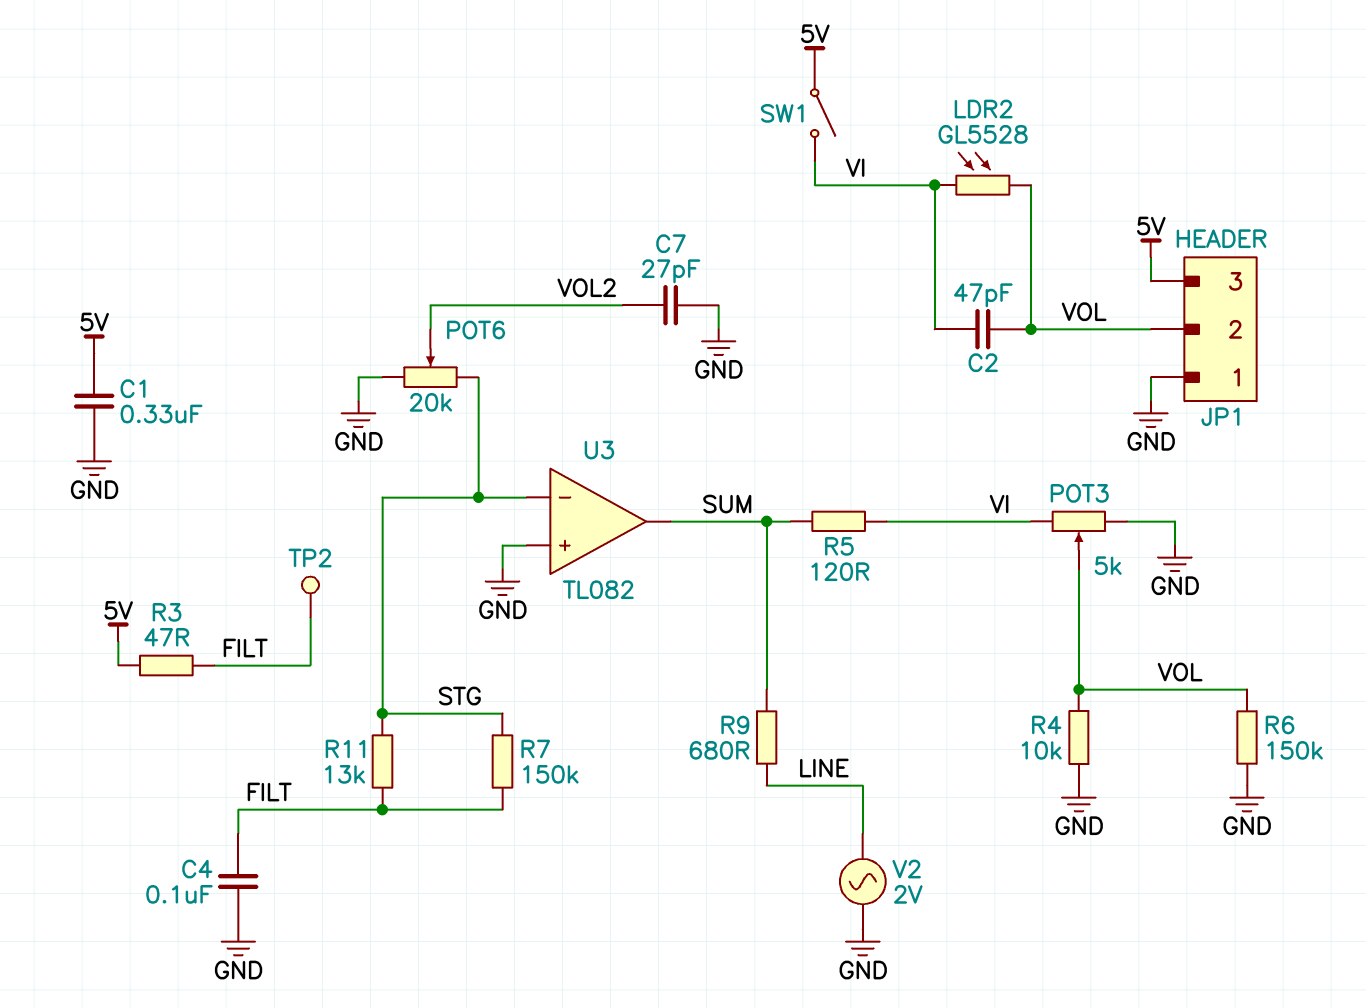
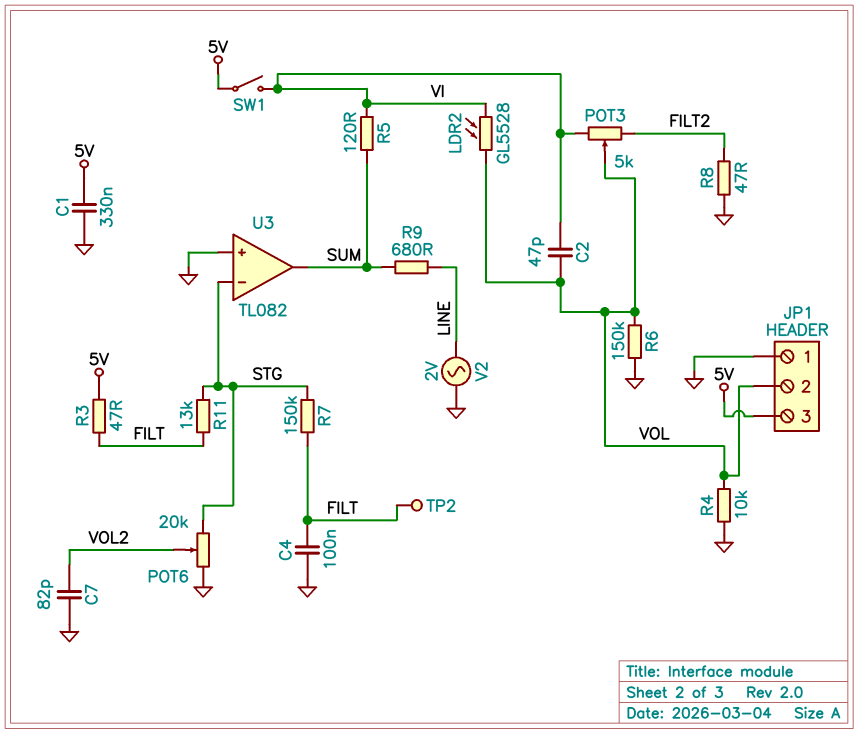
C7: 27pF (GND, VOL2) -> 82pF (GND, VOL2)
POT3: 5k (GND, VI, wiper VOL) -> 5k (FILT2, VI, wiper VOL)
R8: none -> 47 (FILT2, GND)

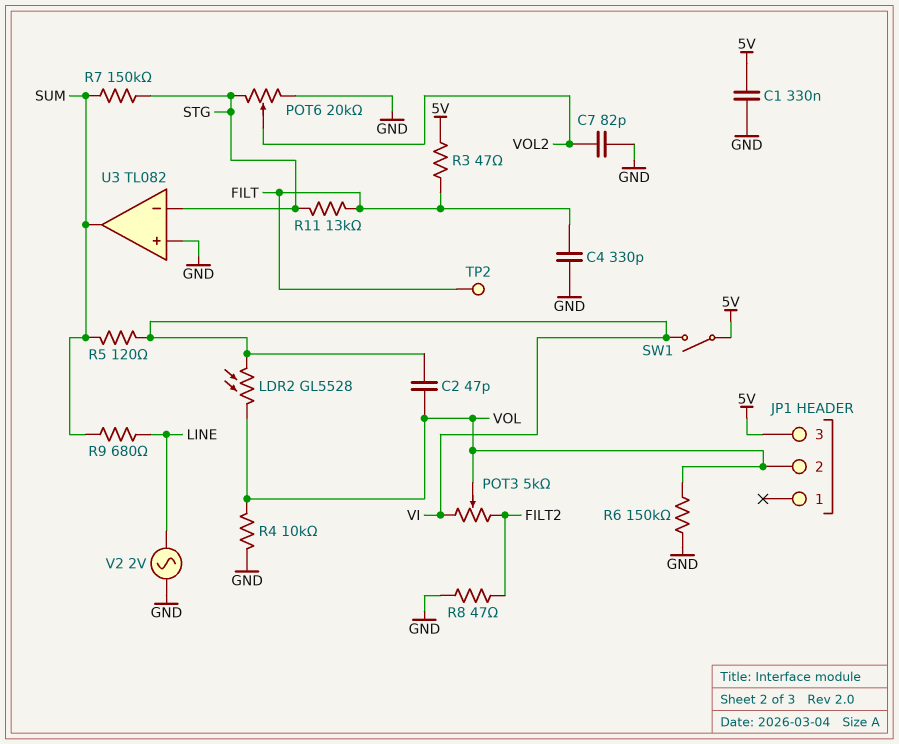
C4: 100nF (FILT, GND) -> 330pF (FILT, GND)
JP1 pin 1: GND -> none
R7: 150k (FILT, STG) -> 150k (STG, SUM)

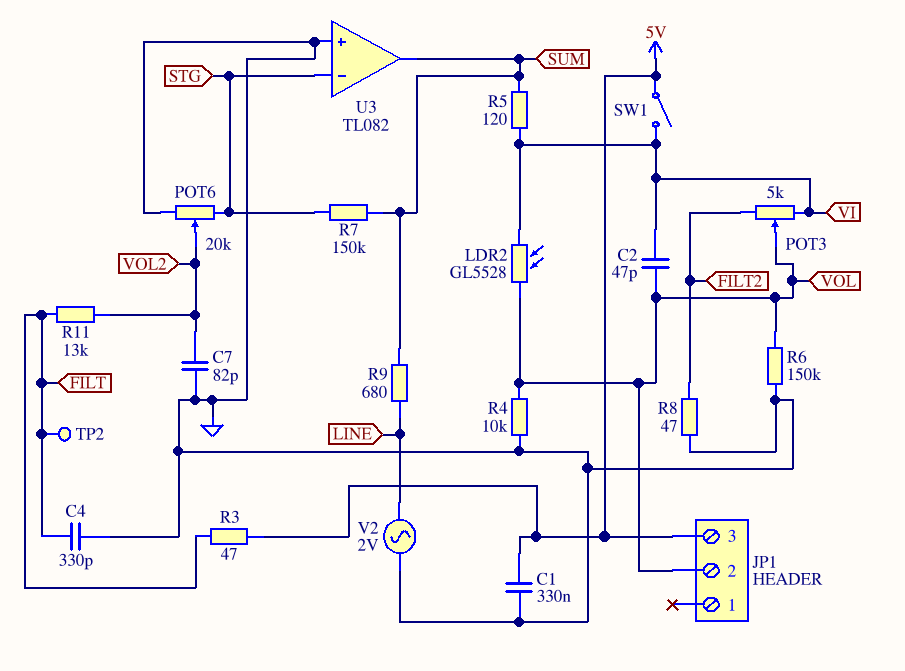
R11: 13k (FILT, STG) -> 13k (FILT, VOL2)

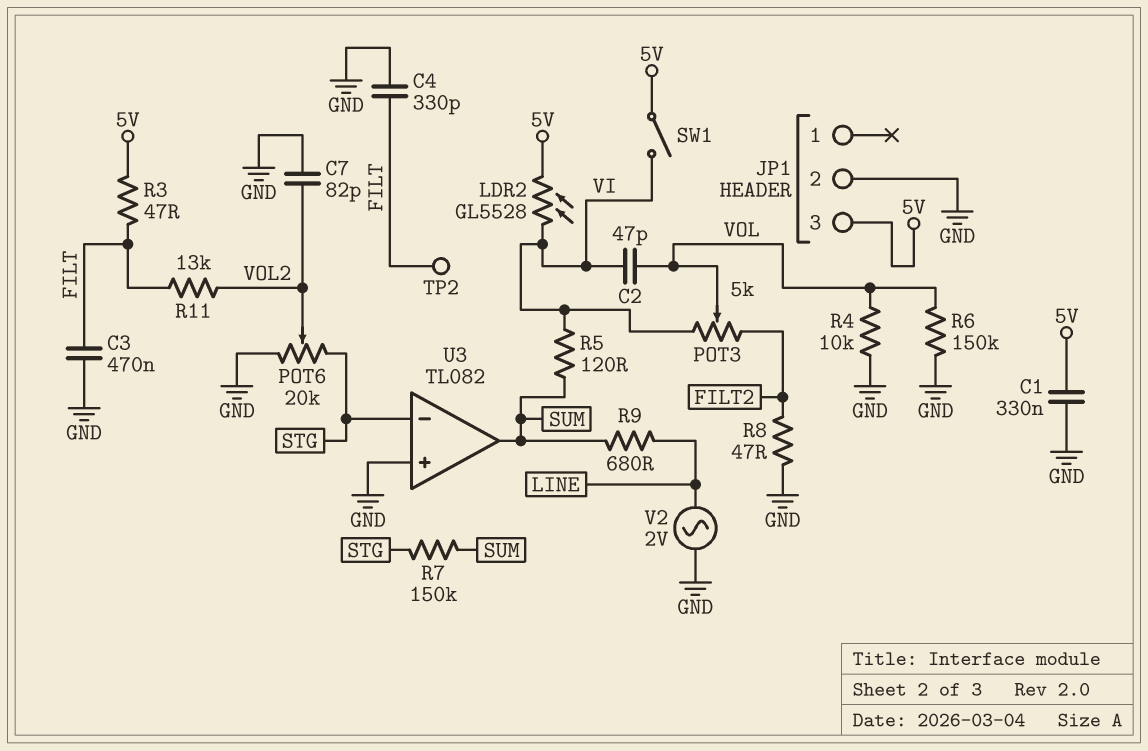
C3: none -> 470nF (FILT, GND)
JP1 pin 2: VOL -> GND
LDR2: GL5528 (VI, VOL) -> GL5528 (5V, VI)

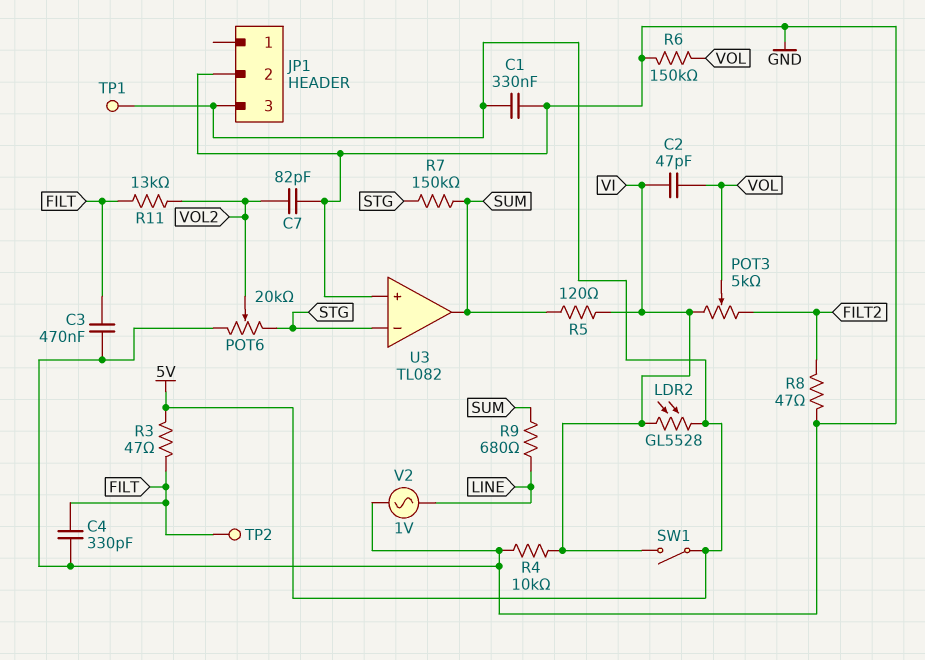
R4: 10k (GND, VOL) -> 10k (GND, VI)
TP1: none -> test point (5V)
V2: AC 2V (GND, LINE) -> AC 1V (GND, LINE)

